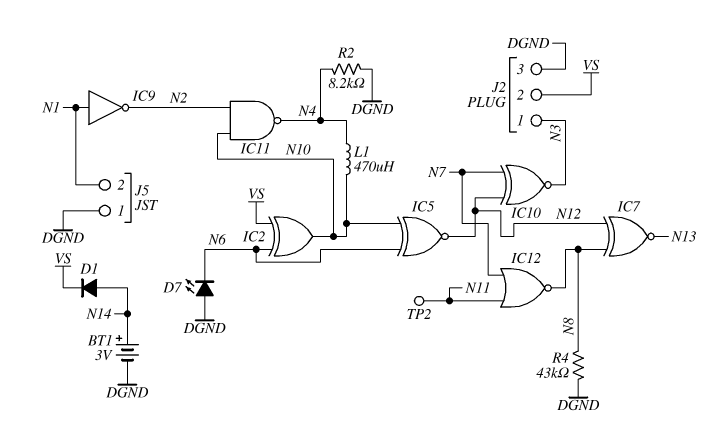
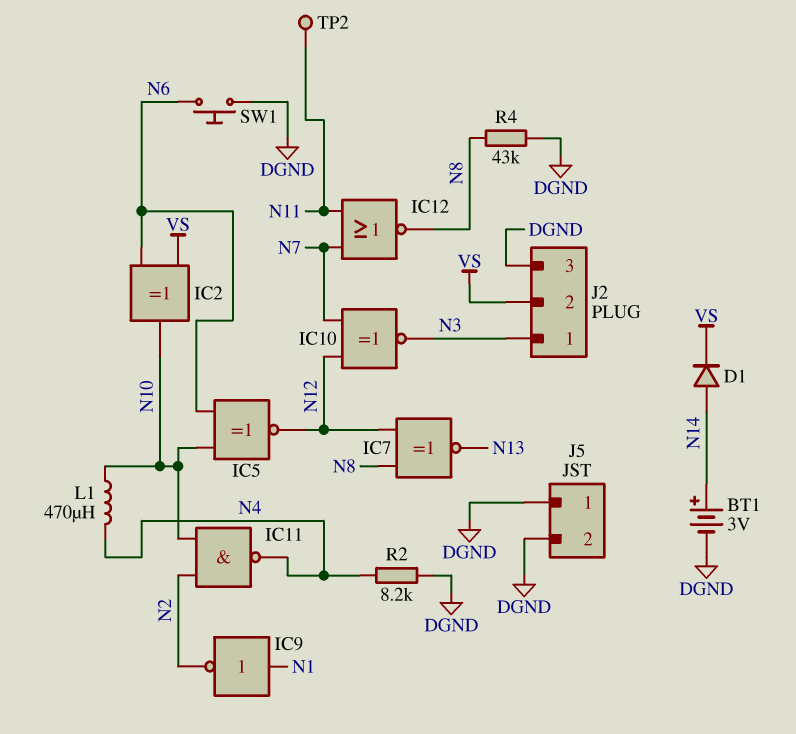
D7: LED (A DGND, K N6) -> none
J5 pin 2: N1 -> DGND
SW1: none -> button (DGND, N6)

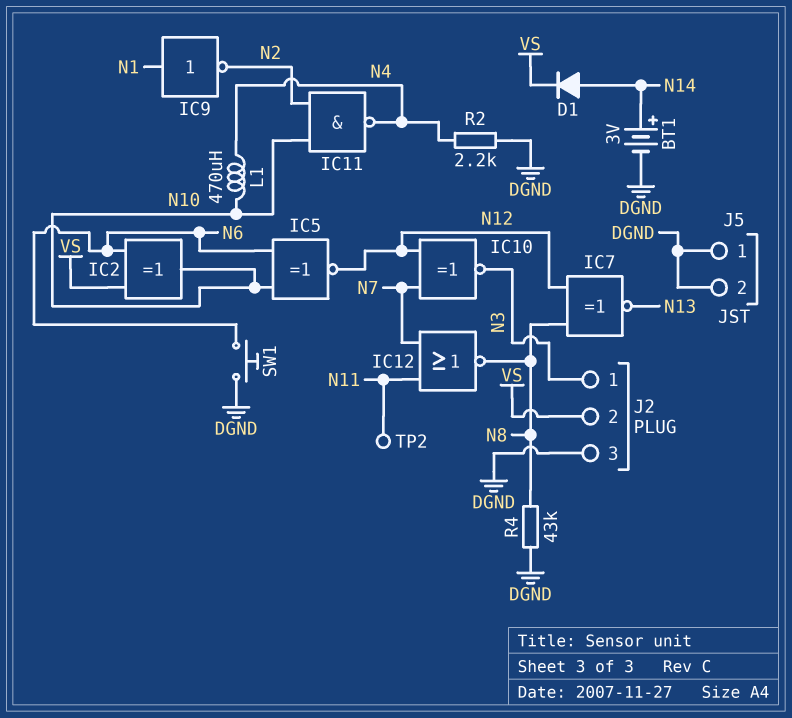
R2: 8.2k (DGND, N4) -> 2.2k (DGND, N4)

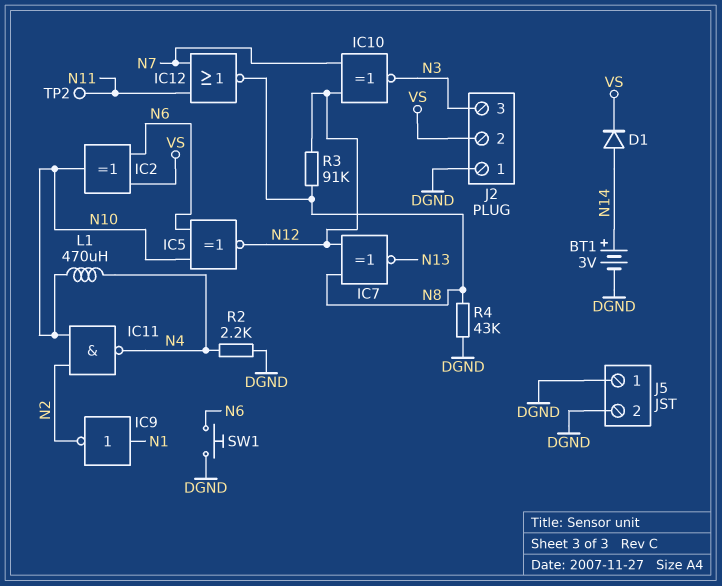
J2 pin 1: N3 -> DGND
J2 pin 3: DGND -> N3
R3: none -> 91k (N8, N12)

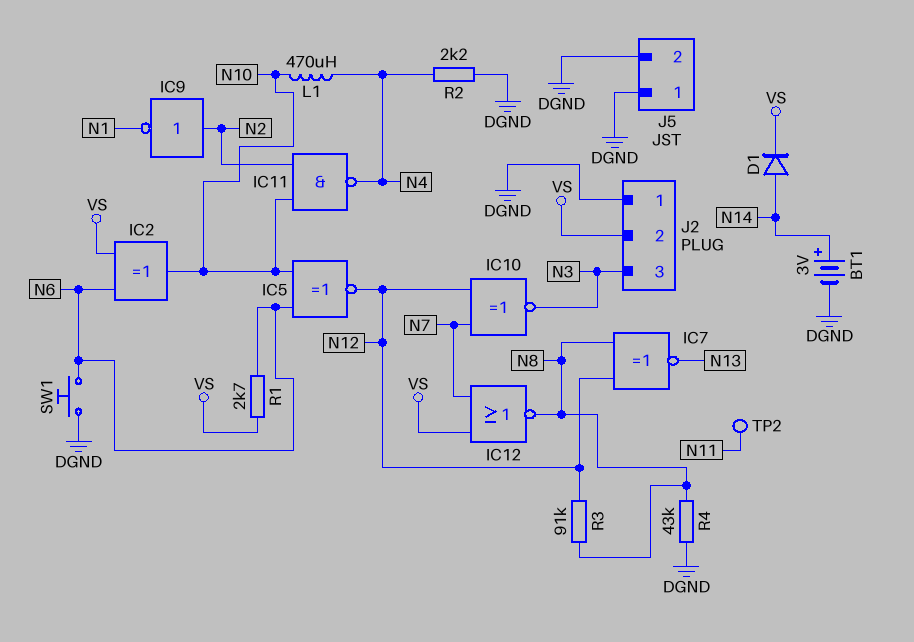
IC9: NOT (in N1, out N2) -> NOT (in N2, out N1)
IC12: NOR (in N7, in N11, out N8) -> NOR (in N7, in VS, out N8)
R1: none -> 2.7k (N6, VS)

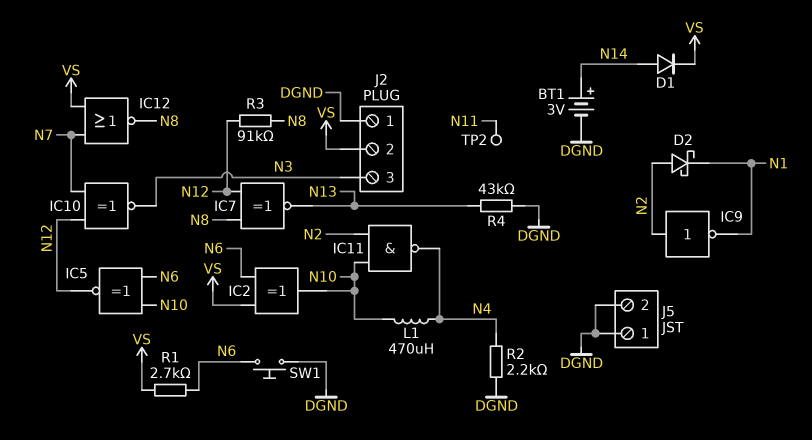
D2: none -> schottky (A N2, K N1)
R4: 43k (DGND, N8) -> 43k (DGND, N13)

